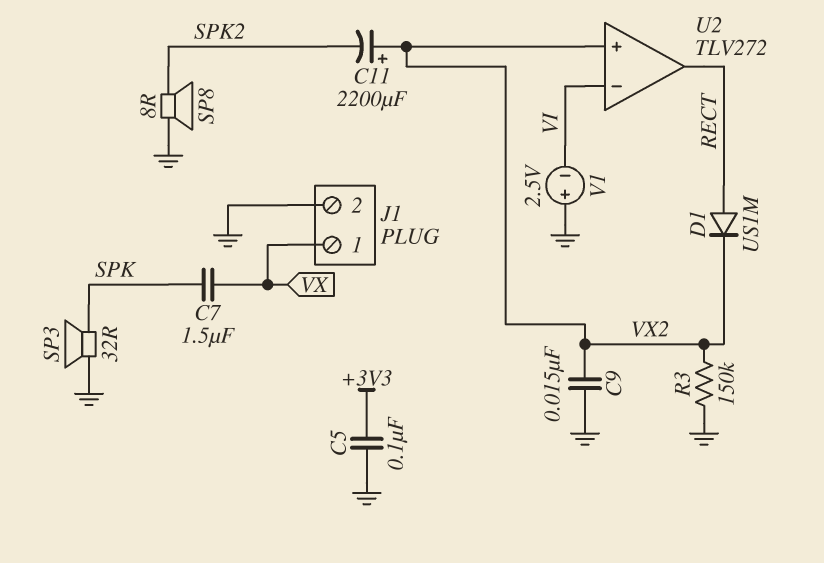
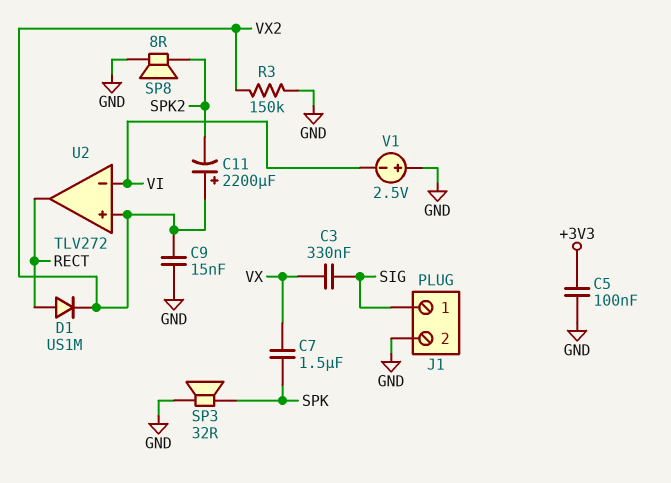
C3: none -> 330nF (SIG, VX)
J1 pin 1: VX -> SIG

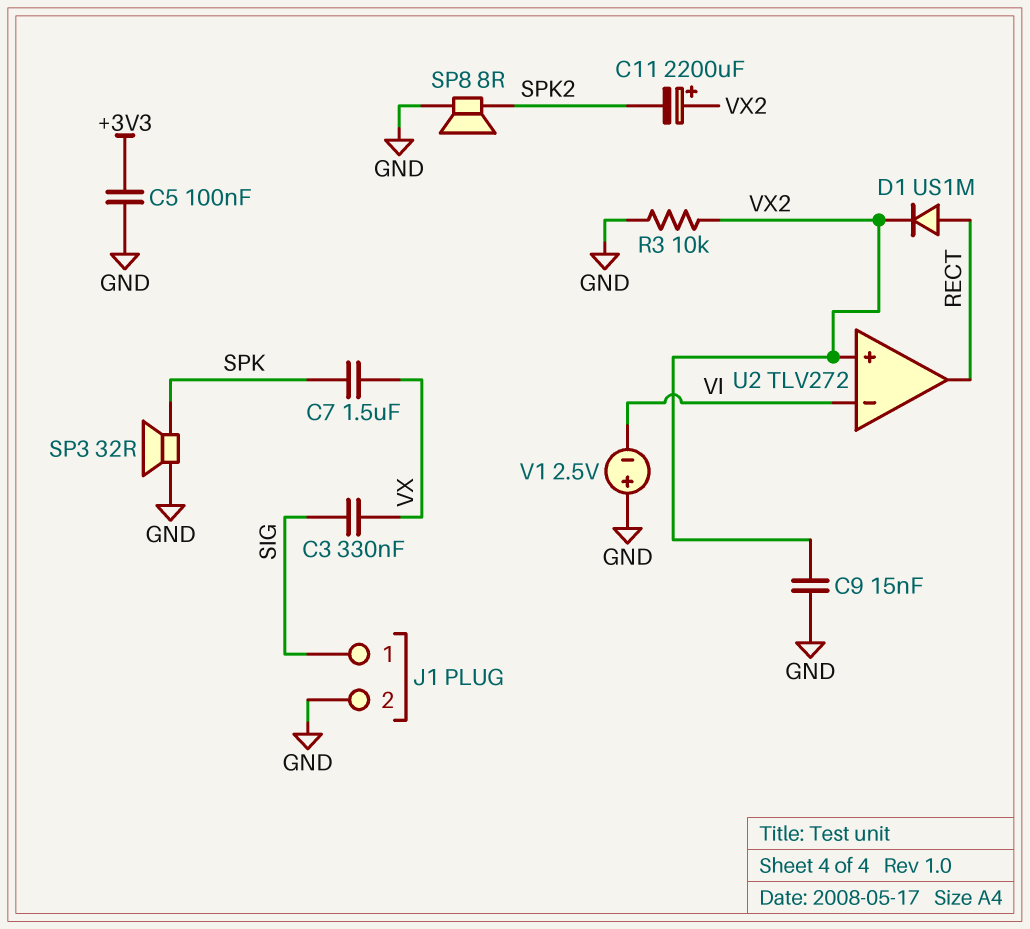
R3: 150k (GND, VX2) -> 10k (GND, VX2)

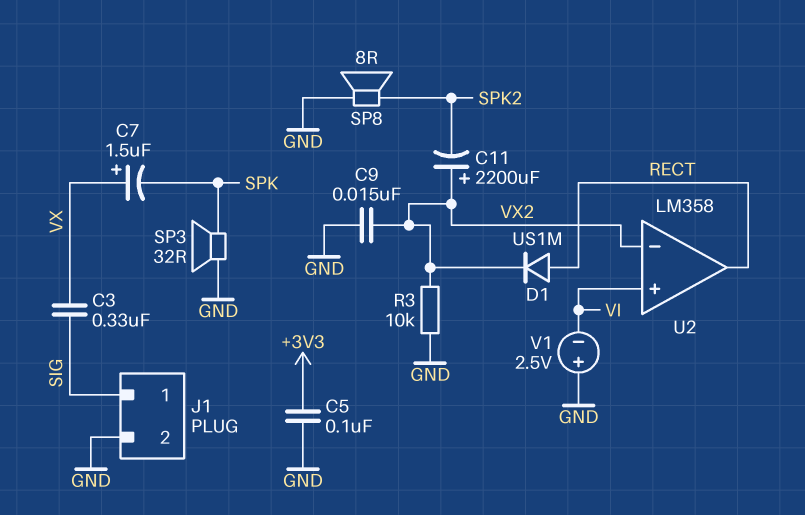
C7: 1.5uF (SPK, VX) -> 1.5uF (plus VX, minus SPK)
U2: TLV272 -> LM358
U2 pin in+: VX2 -> VI
U2 pin in-: VI -> VX2

